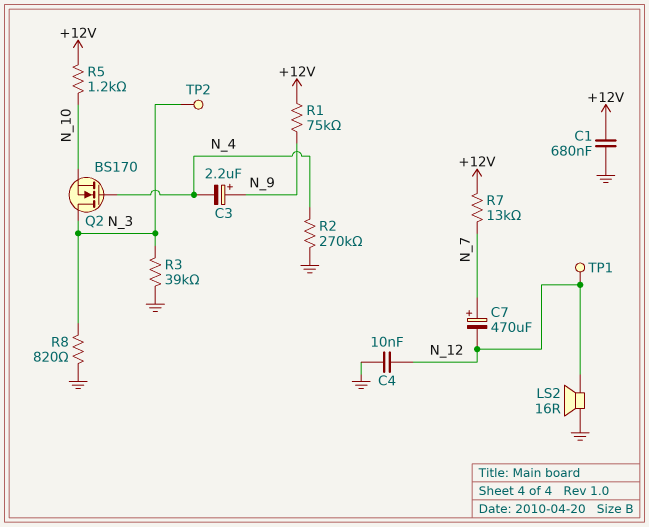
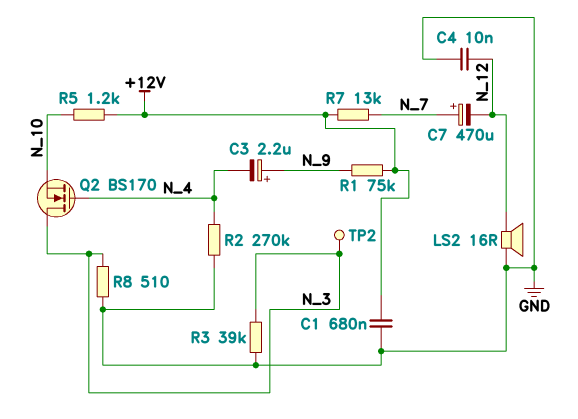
R8: 820 (GND, N_3) -> 510 (GND, N_3)
TP1: test point (N_12) -> none

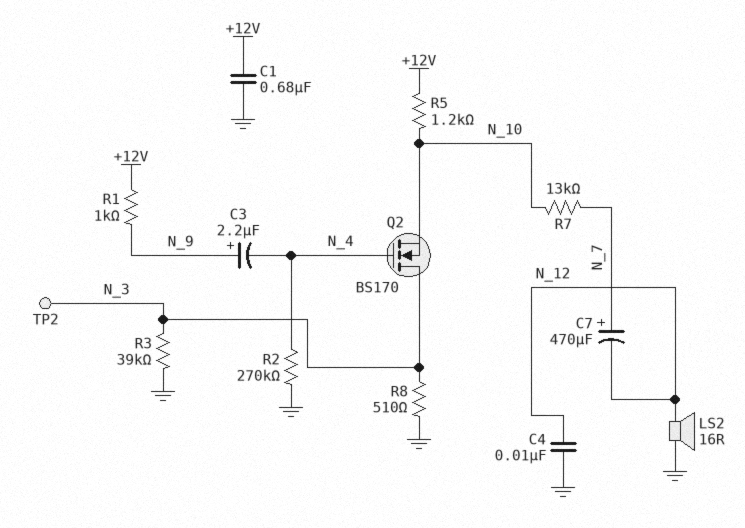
R1: 75k (+12V, N_9) -> 1k (+12V, N_9)
R7: 13k (+12V, N_7) -> 13k (N_7, N_10)

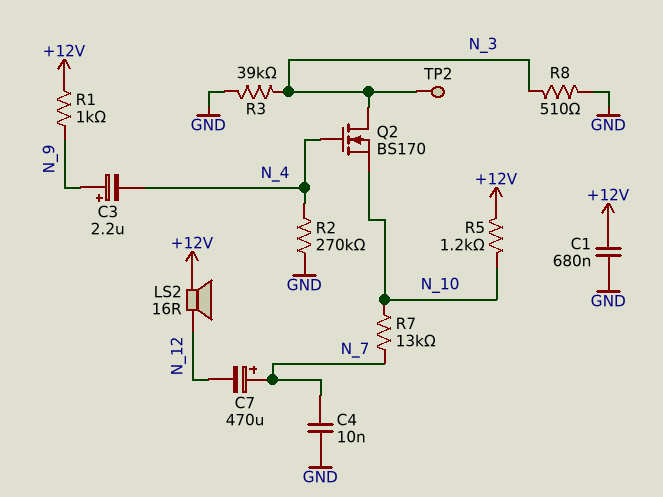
C4: 10nF (GND, N_12) -> 10nF (GND, N_7)
LS2: speaker 16R (GND, N_12) -> speaker 16R (+12V, N_12)

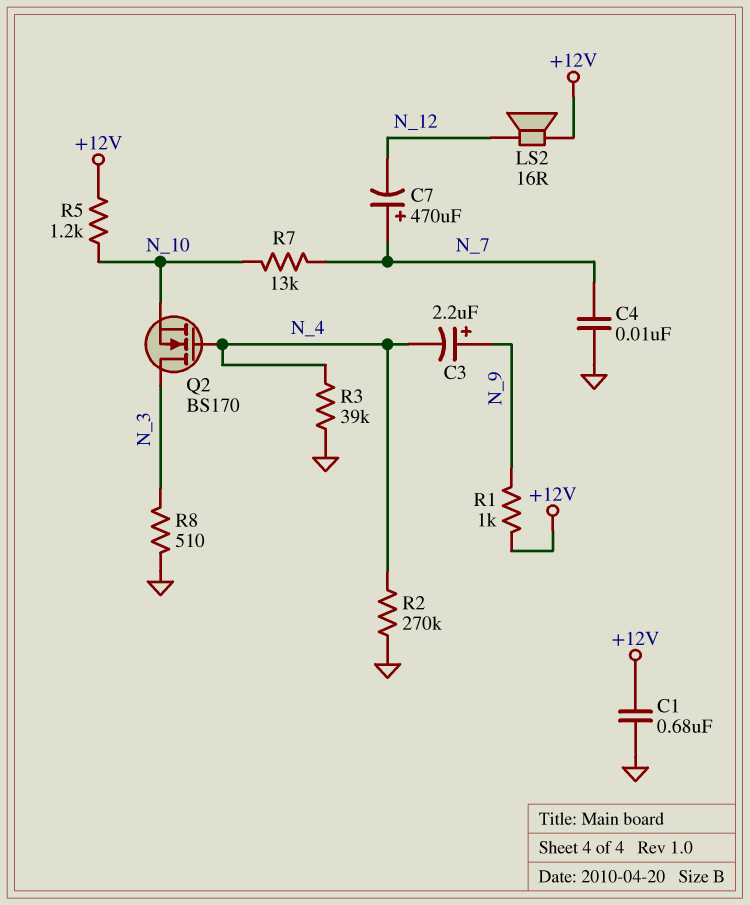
R3: 39k (GND, N_3) -> 39k (GND, N_4)
TP2: test point (N_3) -> none

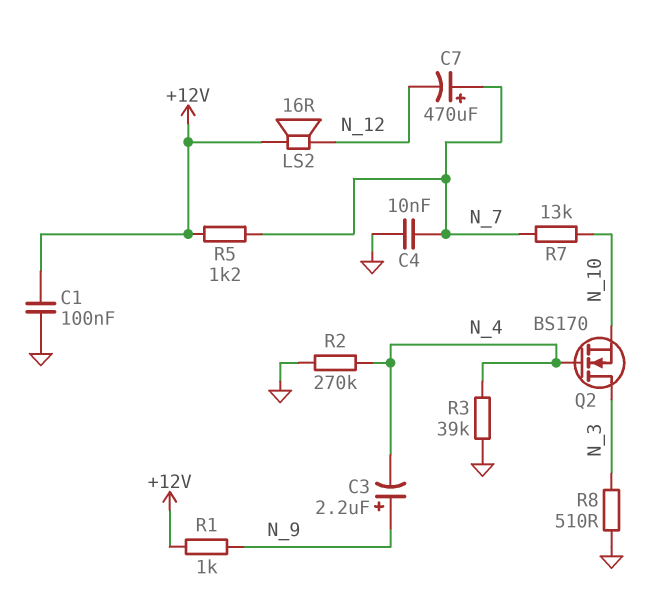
C1: 680nF (+12V, GND) -> 100nF (+12V, GND)
R5: 1.2k (+12V, N_10) -> 1.2k (+12V, N_7)

